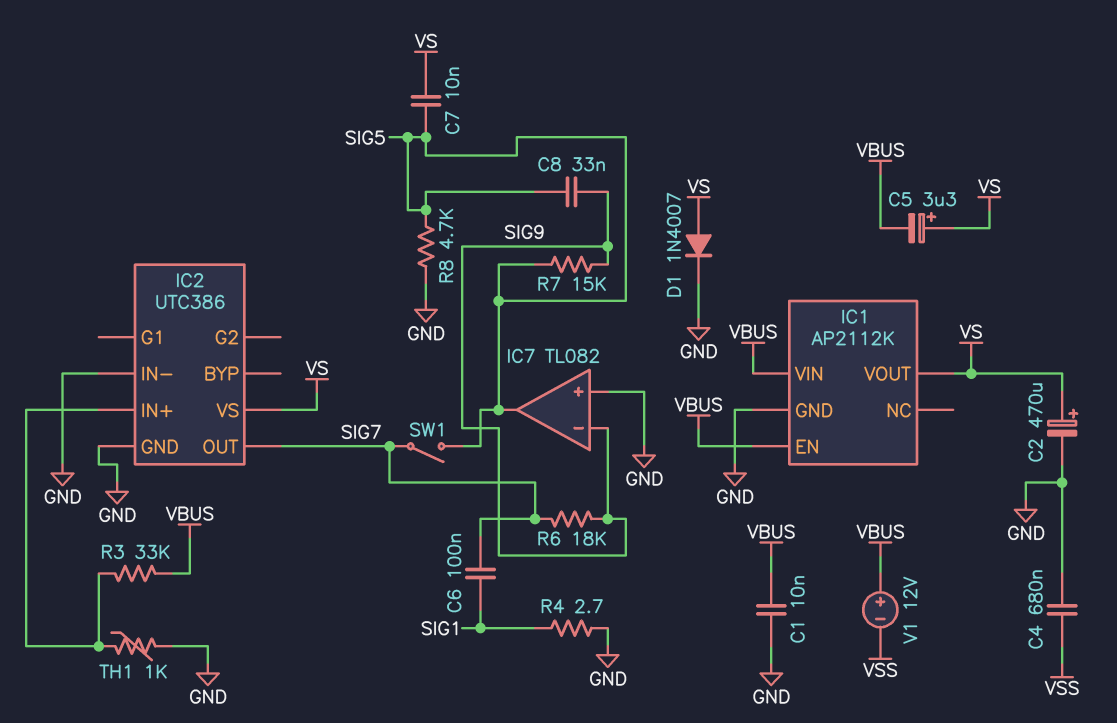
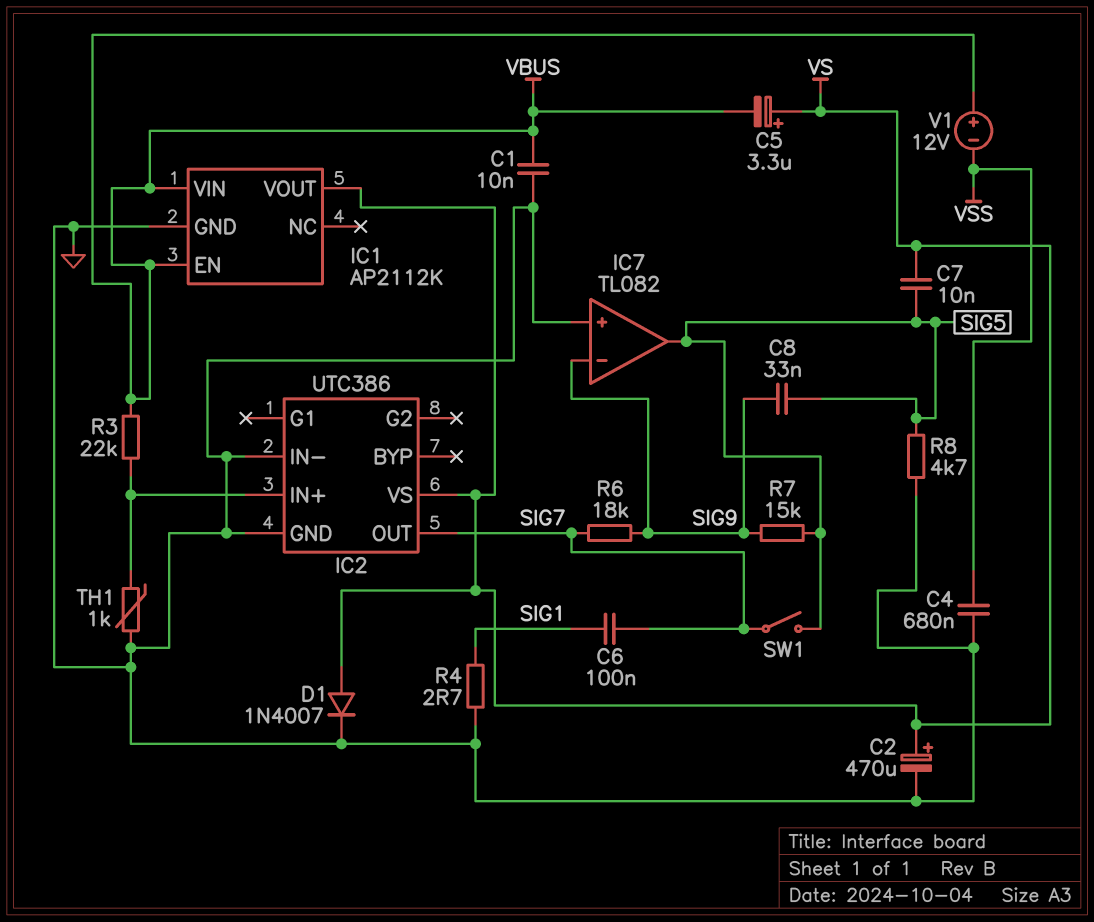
R3: 33k (IC2/IN+, VBUS) -> 22k (IC2/IN+, VBUS)

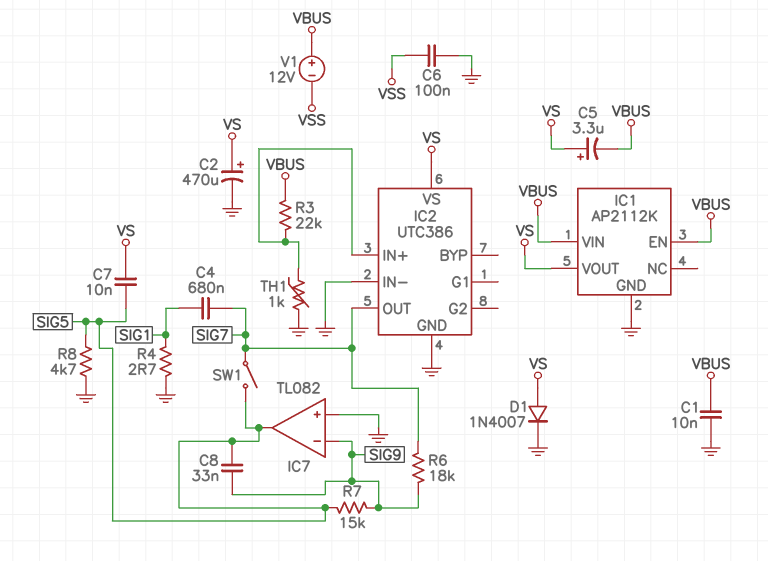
C4: 680nF (GND, VSS) -> 680nF (SIG1, SIG7)
C6: 100nF (SIG1, SIG7) -> 100nF (GND, VSS)

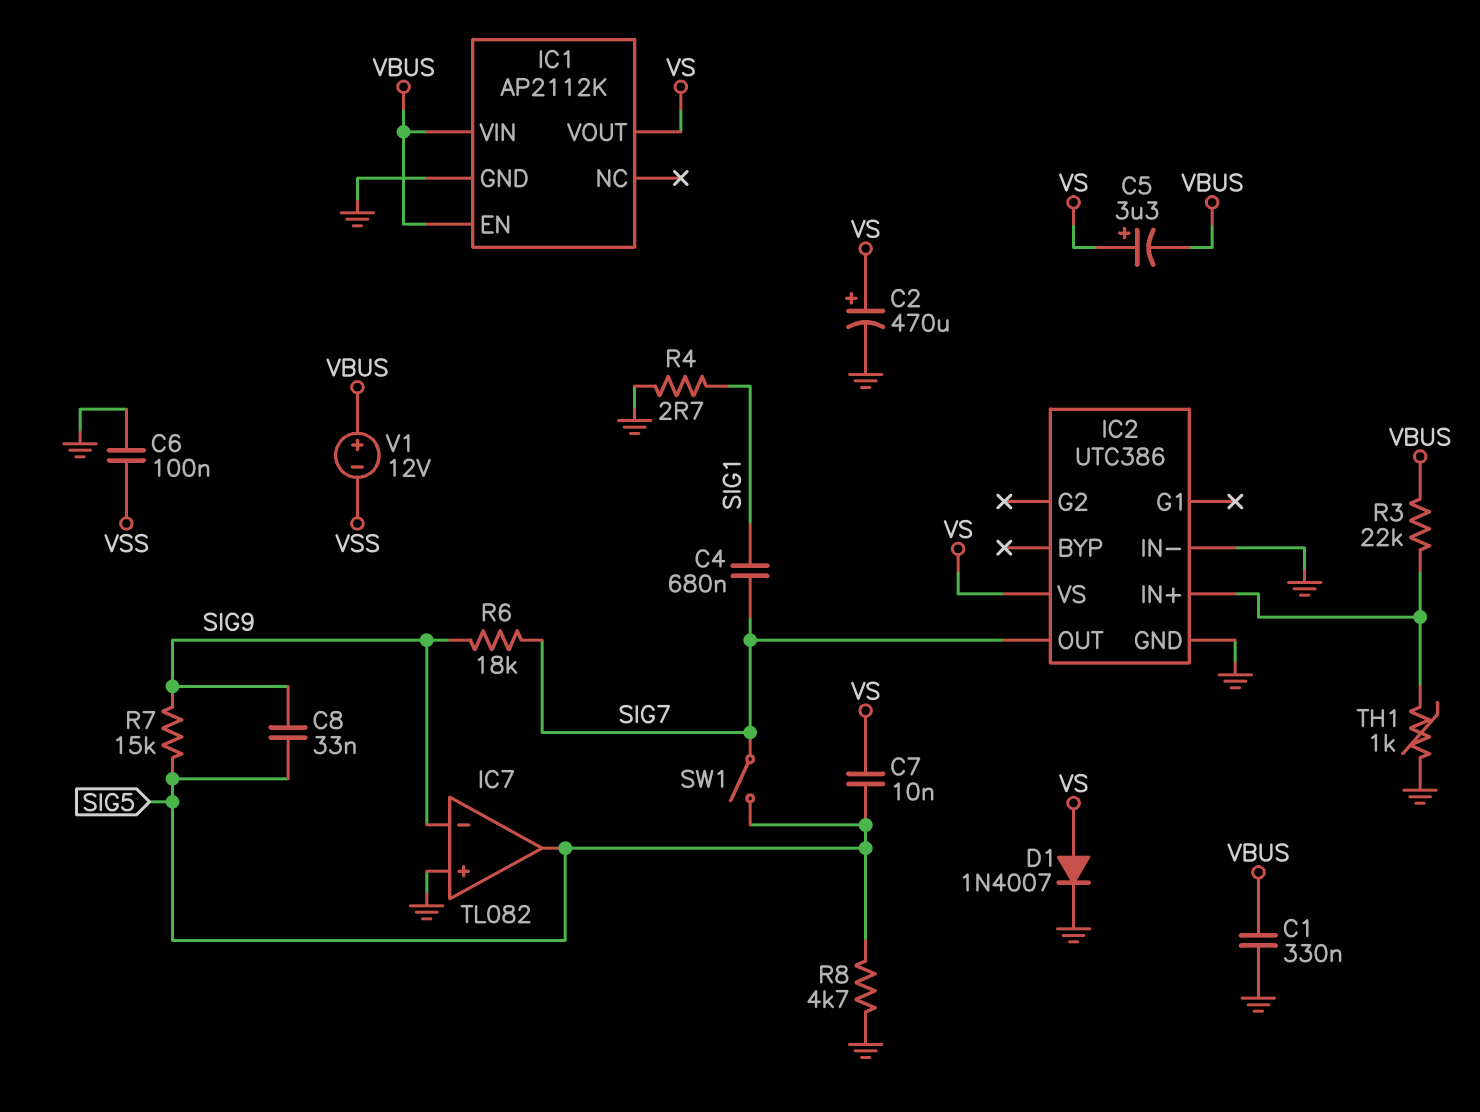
C1: 10nF (GND, VBUS) -> 330nF (GND, VBUS)

